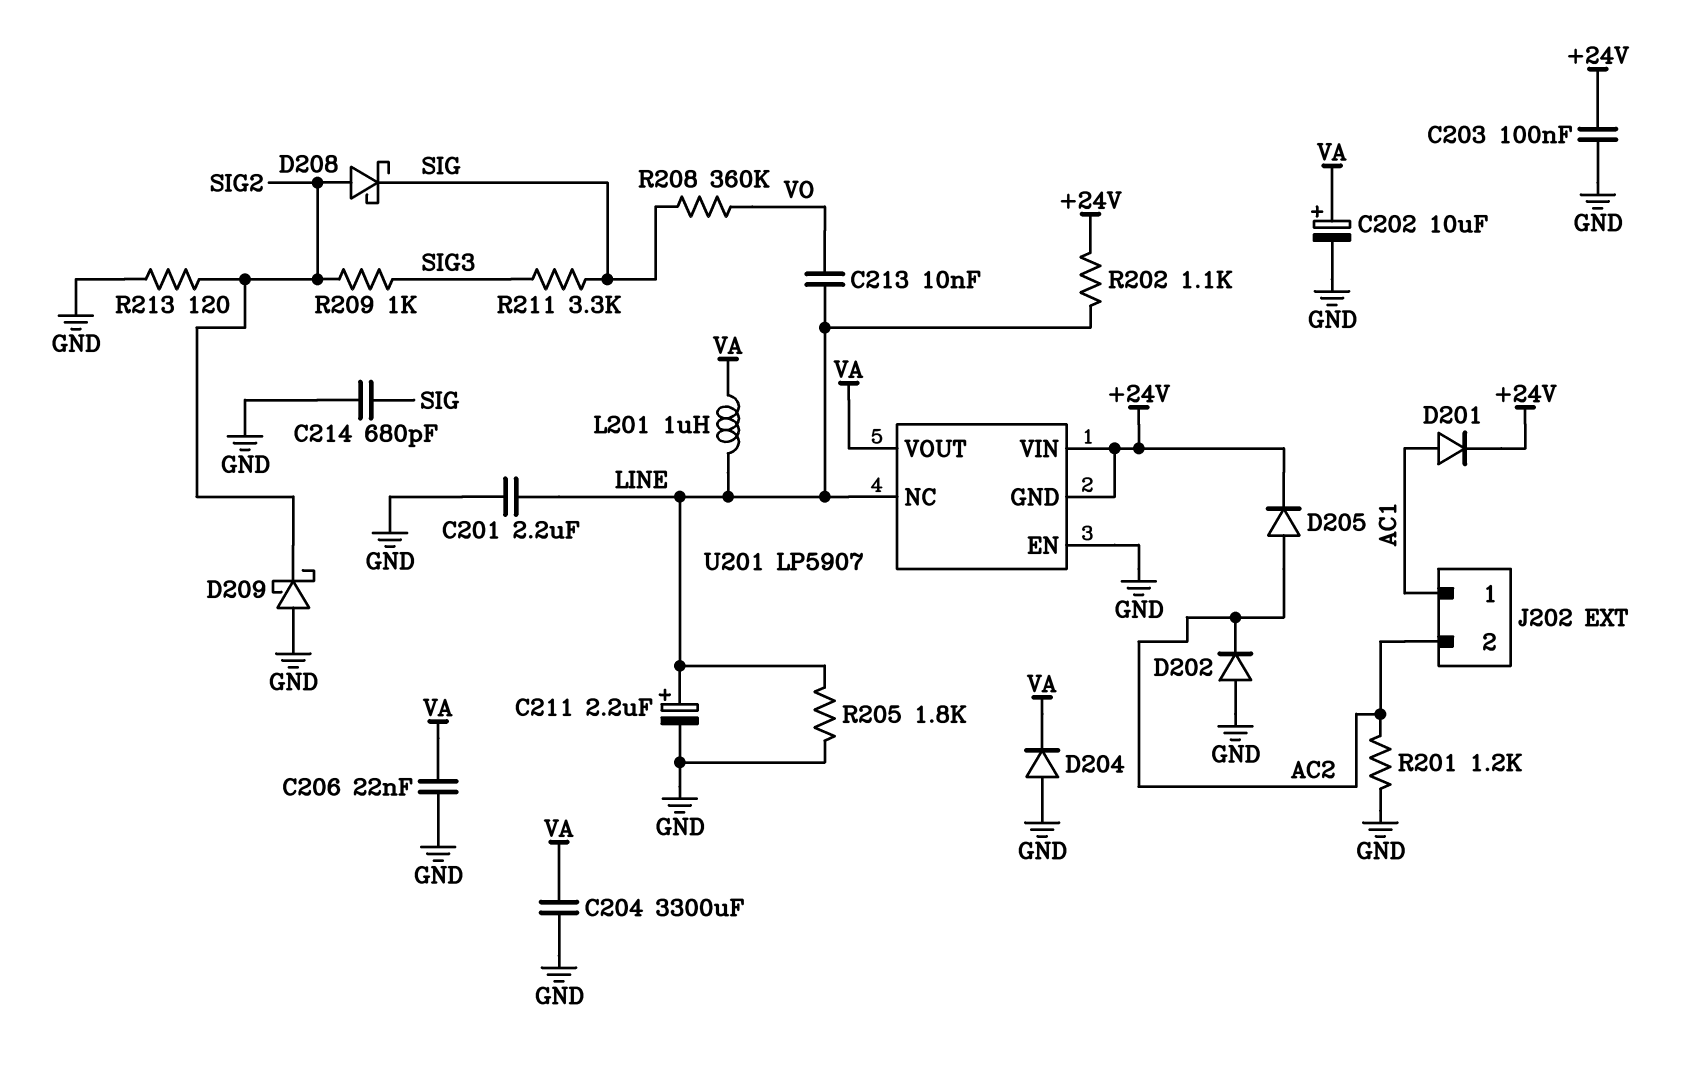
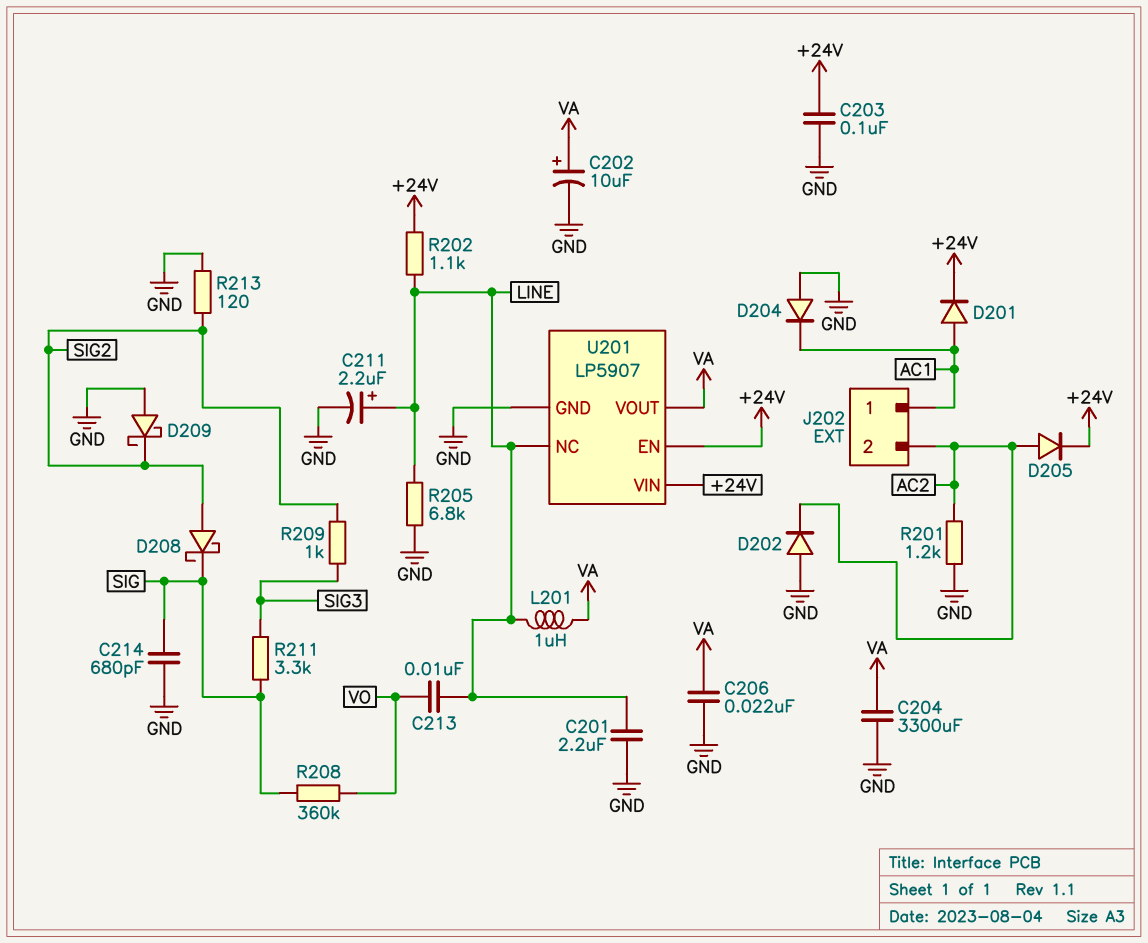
D204: diode (A GND, K VA) -> diode (A GND, K AC1)
R205: 1.8k (GND, LINE) -> 6.8k (GND, LINE)
U201 pin EN: GND -> +24V
U201 pin GND: +24V -> GND

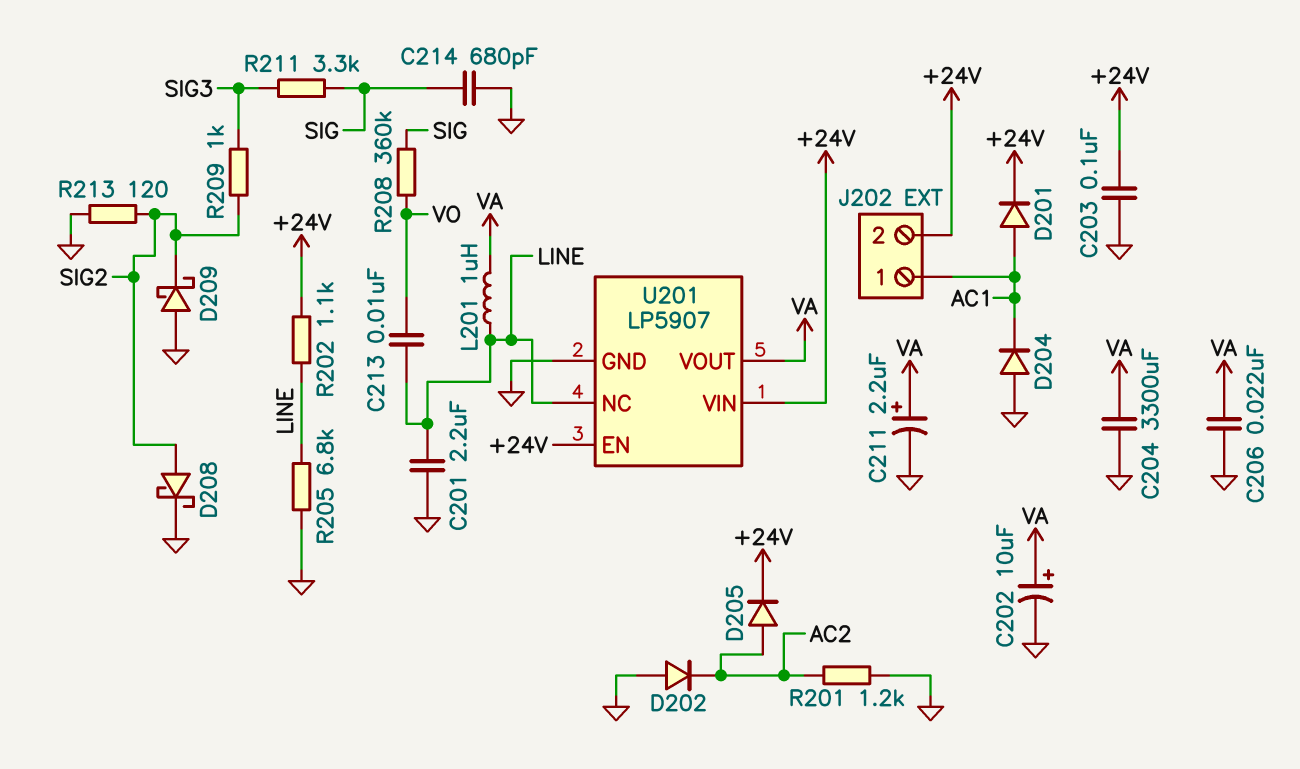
C211: 2.2uF (plus LINE, minus GND) -> 2.2uF (plus VA, minus GND)
D208: schottky (A SIG2, K SIG) -> schottky (A SIG2, K GND)
J202 pin 2: AC2 -> +24V

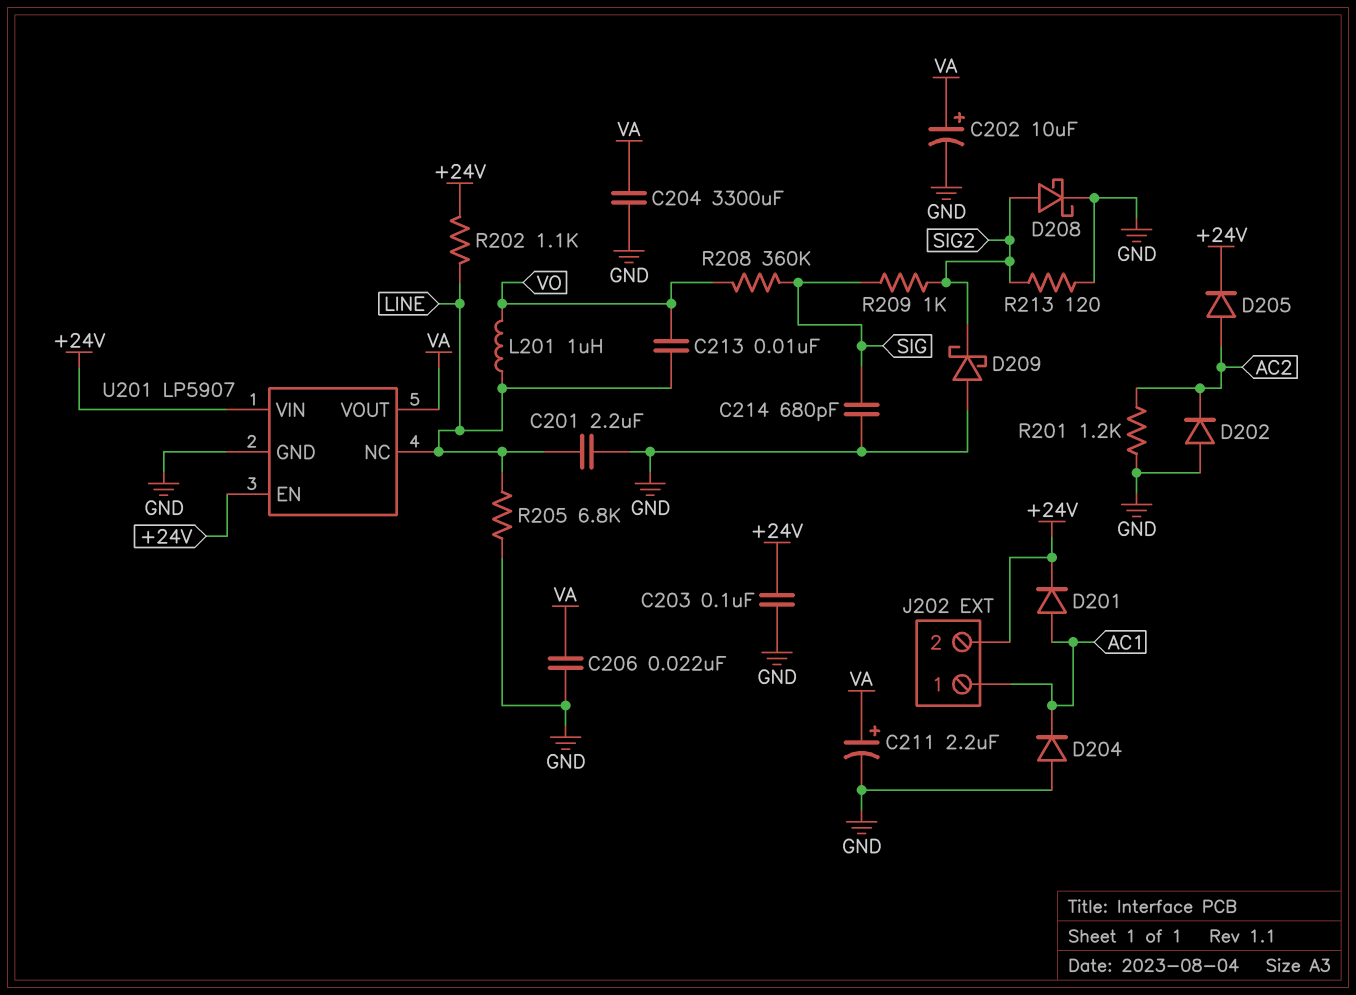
L201: 1uH (LINE, VA) -> 1uH (LINE, VO)
R209: 1k (SIG2, SIG3) -> 1k (SIG, SIG2)
R211: 3.3k (SIG, SIG3) -> none

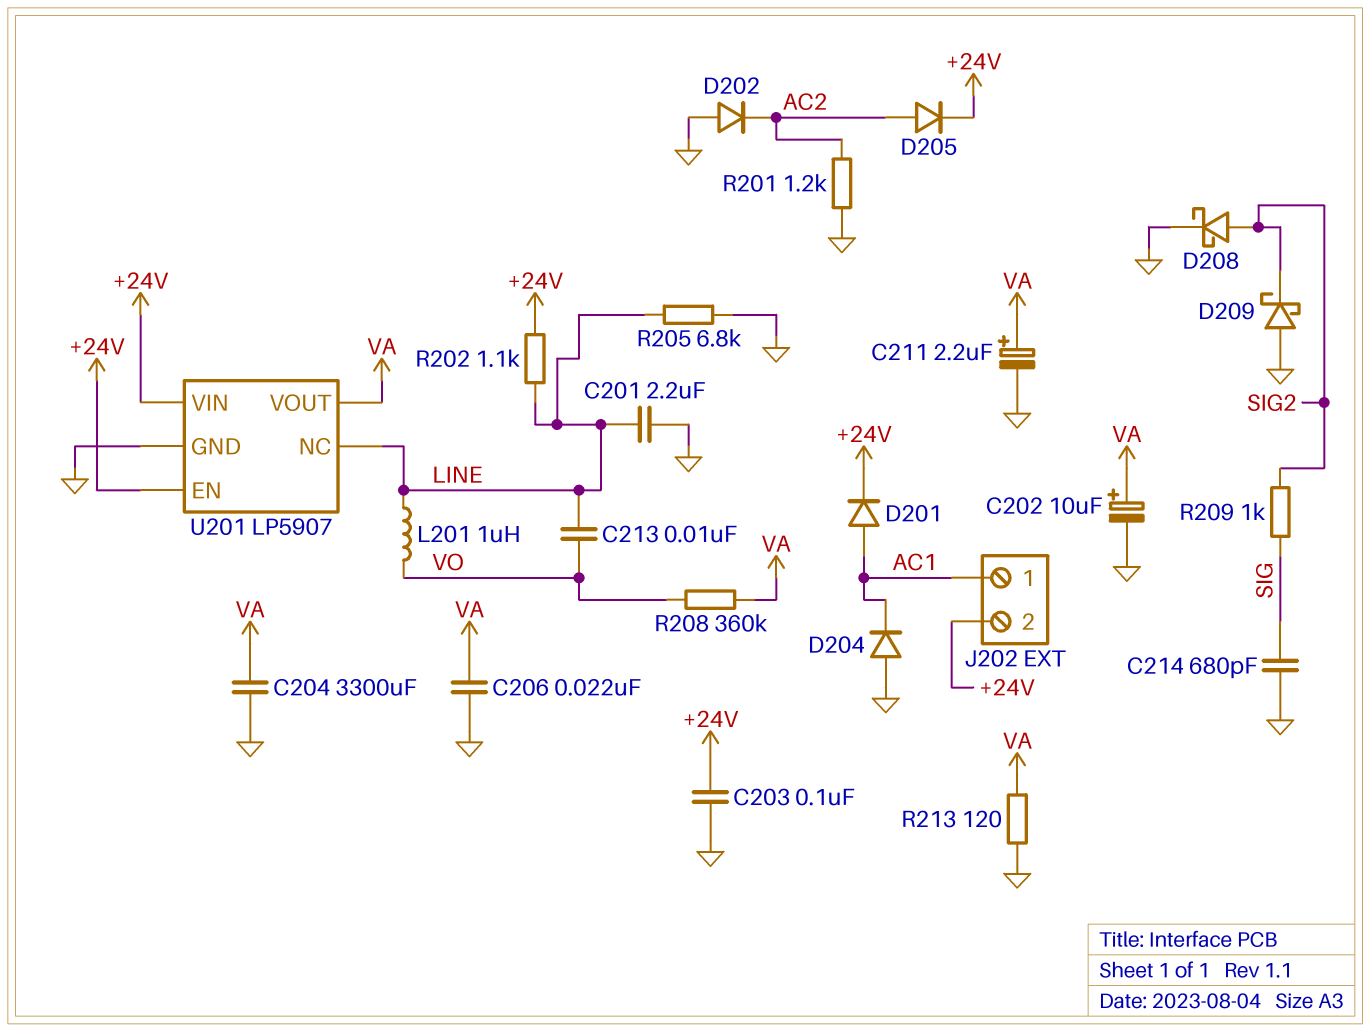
R208: 360k (SIG, VO) -> 360k (VA, VO)
R213: 120 (GND, SIG2) -> 120 (GND, VA)

